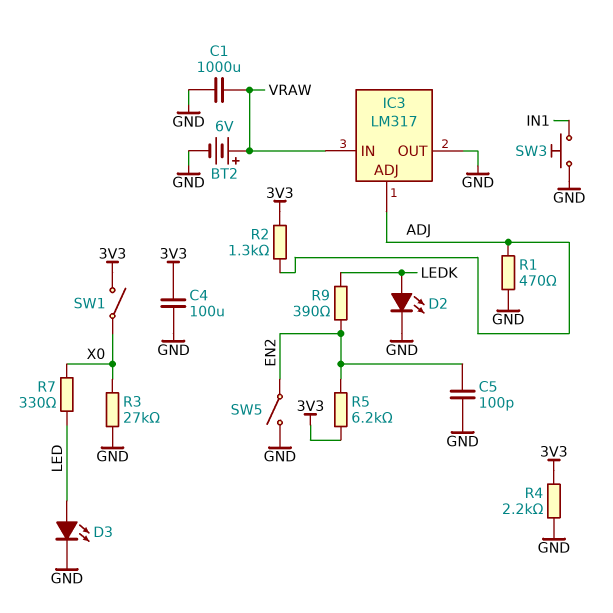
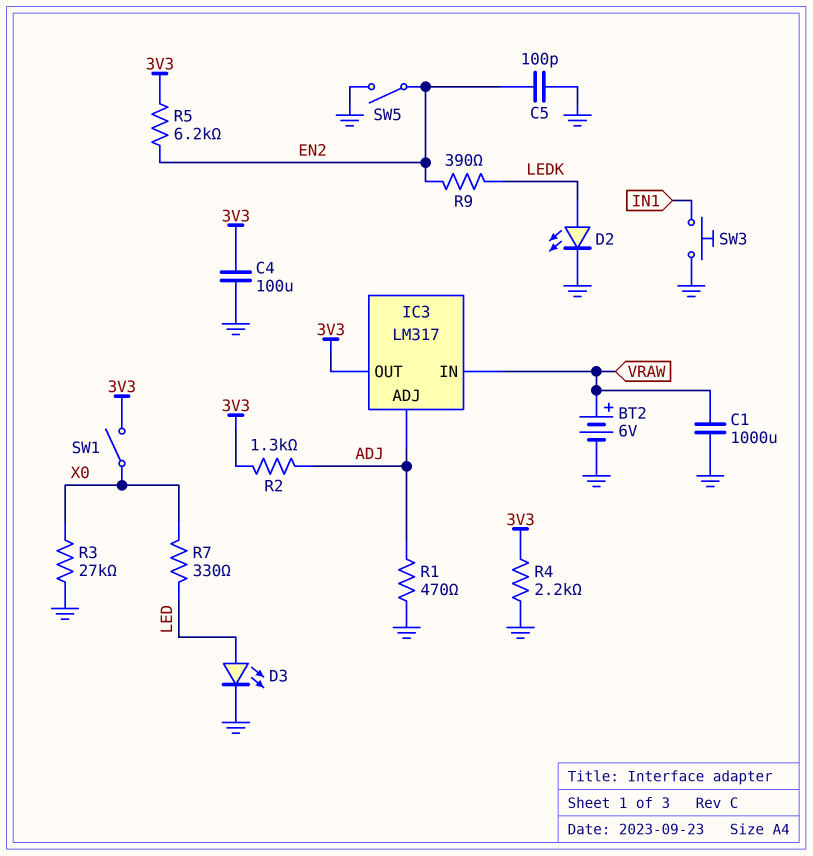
IC3 pin OUT: GND -> 3V3

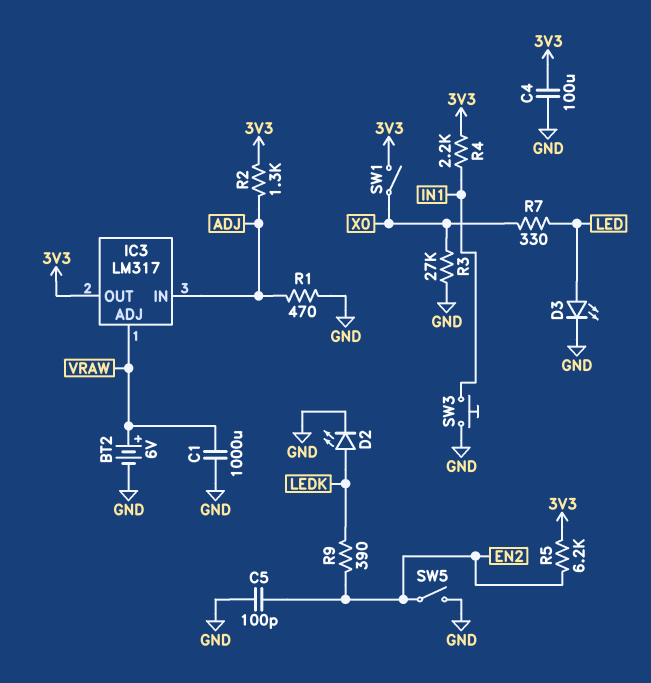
IC3 pin ADJ: ADJ -> VRAW
IC3 pin IN: VRAW -> ADJ
R4: 2.2k (3V3, GND) -> 2.2k (3V3, IN1)

